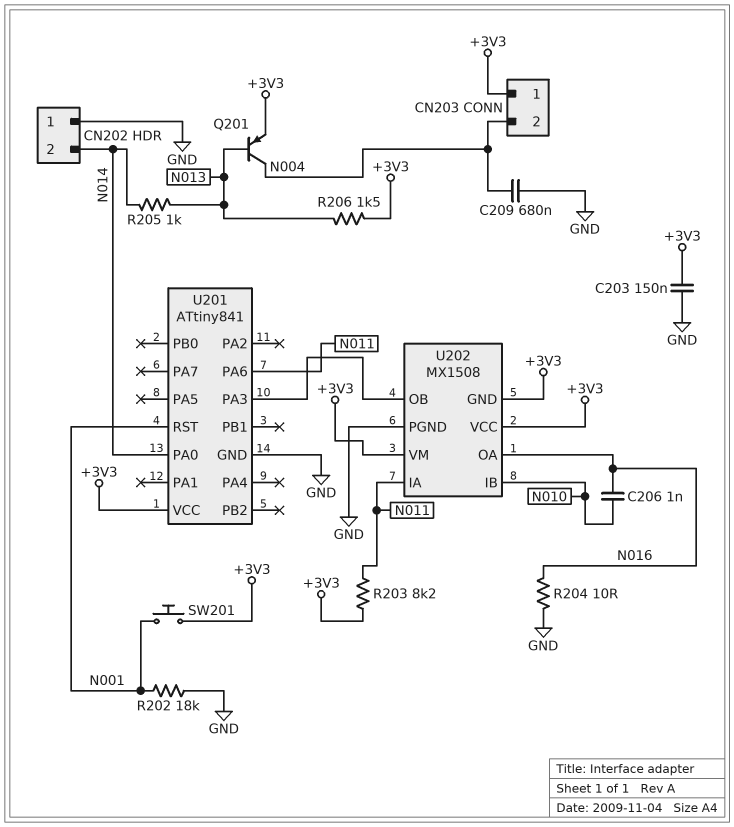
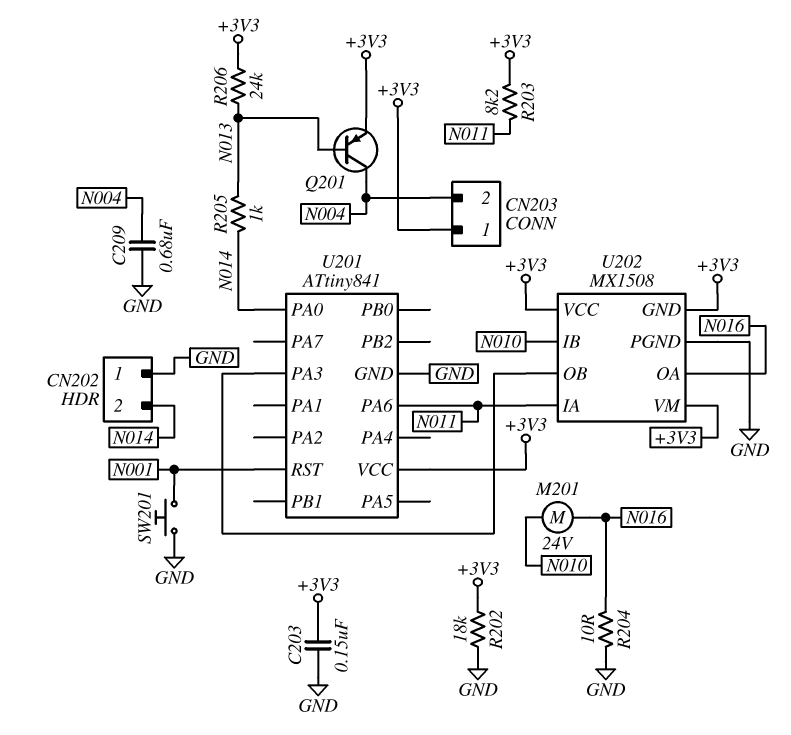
C206: 1nF (N010, N016) -> none
M201: none -> motor 24V (N010, N016)
R202: 18k (GND, N001) -> 18k (+3V3, GND)
R206: 1.5k (+3V3, N013) -> 24k (+3V3, N013)
SW201: button (+3V3, N001) -> button (GND, N001)

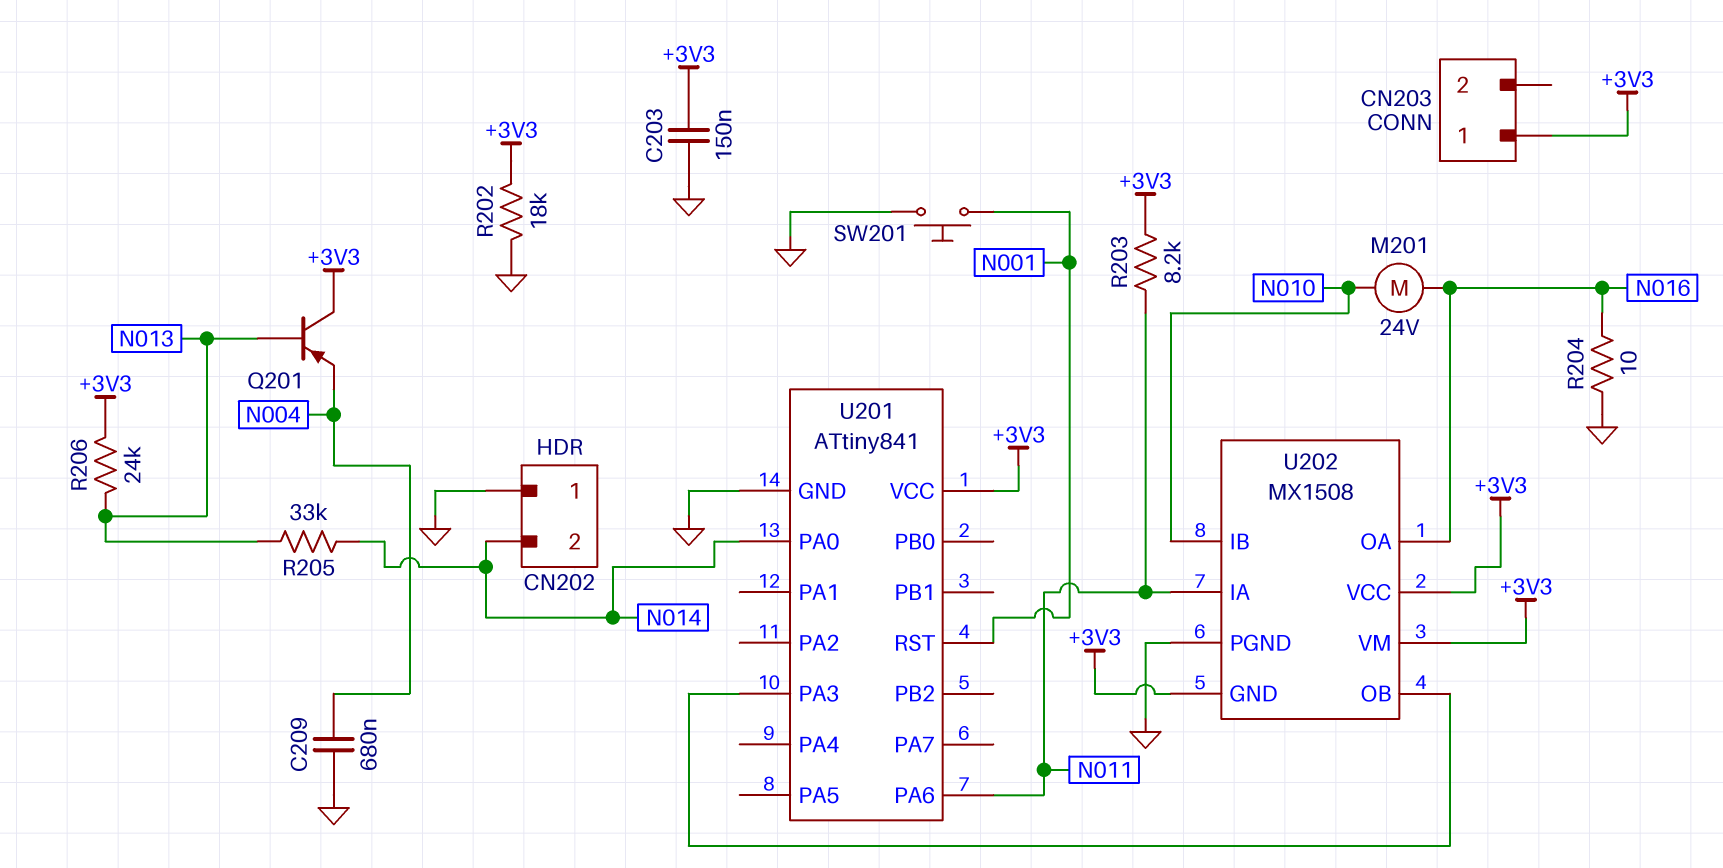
CN203 pin 2: N004 -> none
Q201: PNP (B N013, C N004, E +3V3) -> PNP (B N013, C +3V3, E N004)
R205: 1k (N013, N014) -> 33k (N013, N014)

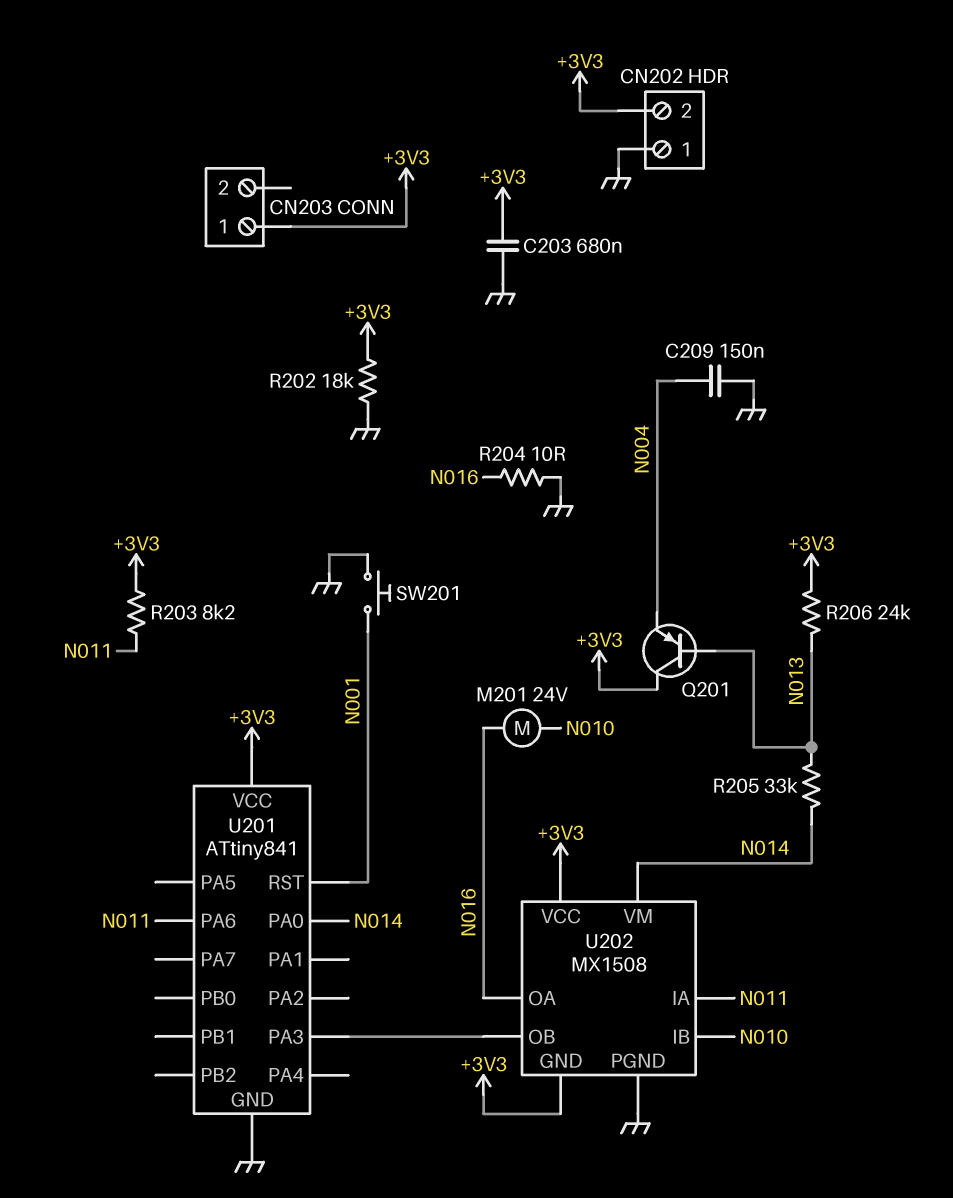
C203: 150nF (+3V3, GND) -> 680nF (+3V3, GND)
C209: 680nF (GND, N004) -> 150nF (GND, N004)
CN202 pin 2: N014 -> +3V3
U202 pin VM: +3V3 -> N014

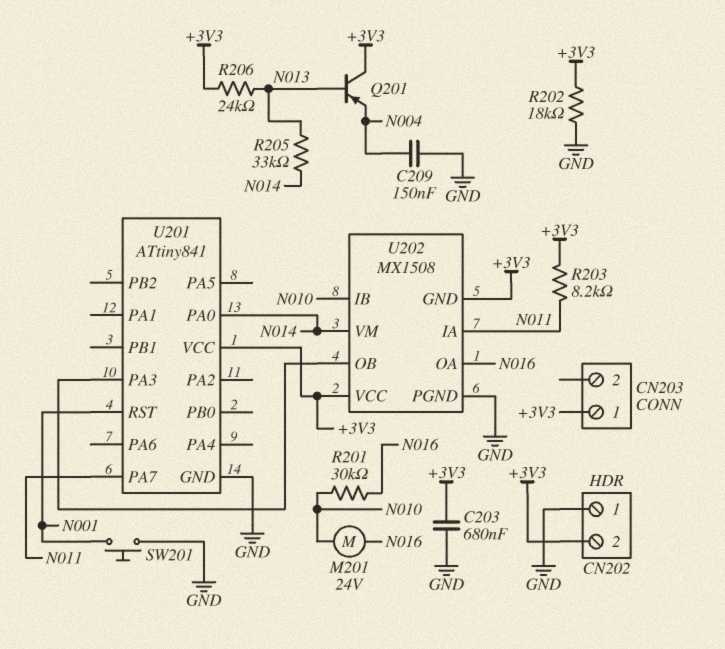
R201: none -> 30k (N010, N016)
R204: 10 (GND, N016) -> none
U201 pin PA6: N011 -> none
U201 pin PA7: none -> N011

